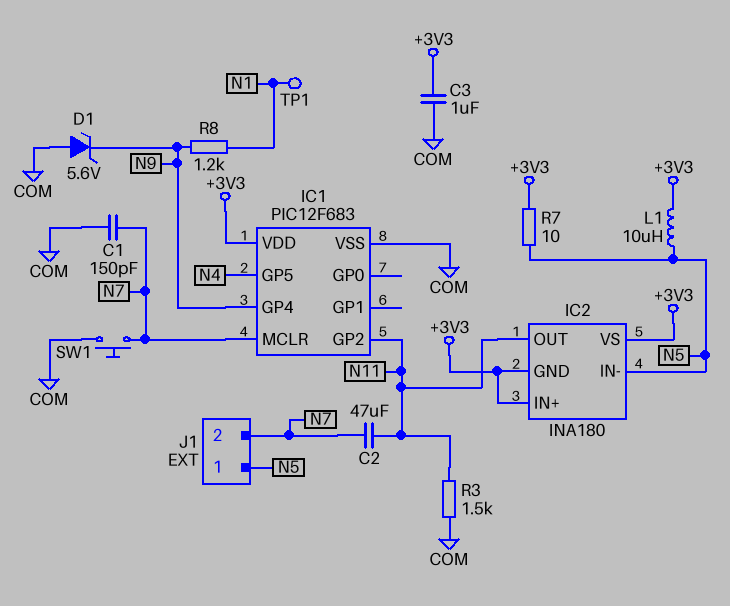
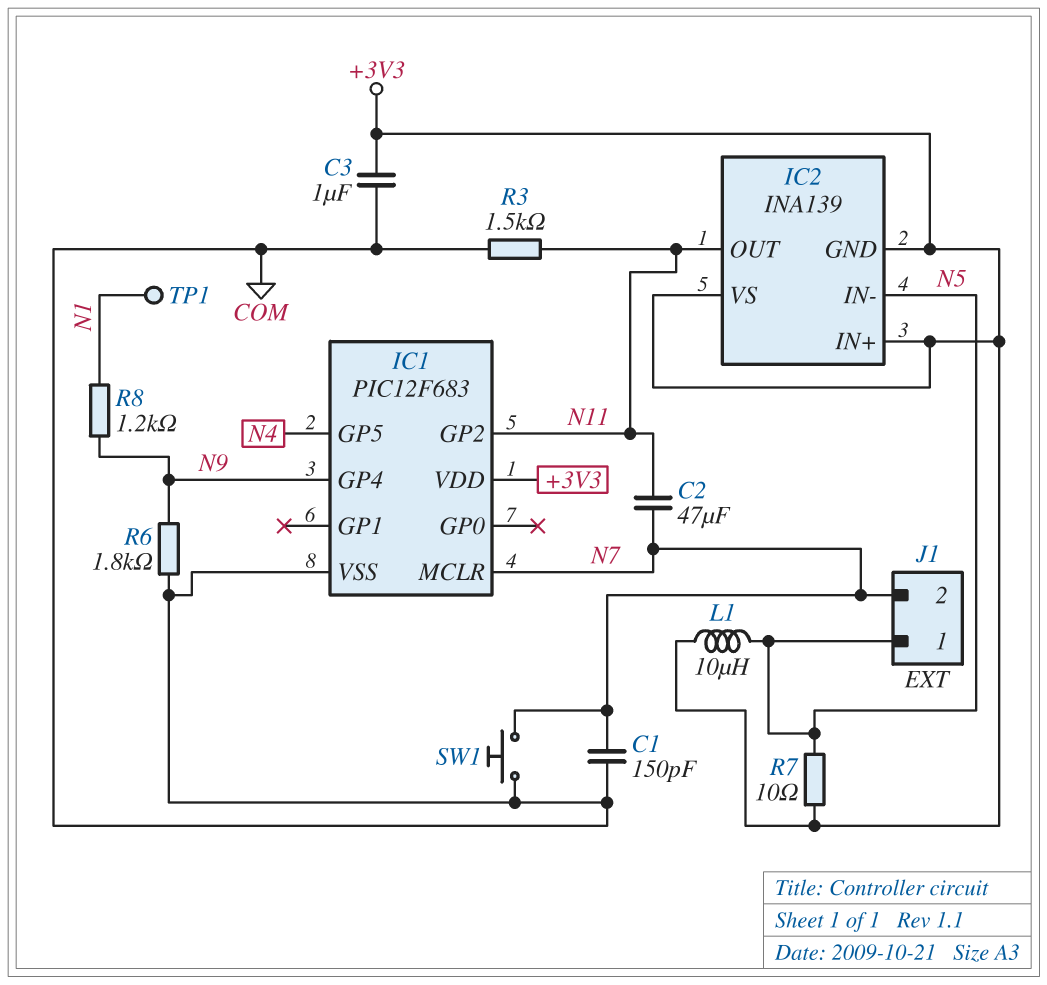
D1: zener 5.6V (A COM, K N9) -> none
IC2: INA180 -> INA139
R6: none -> 1.8k (COM, N9)

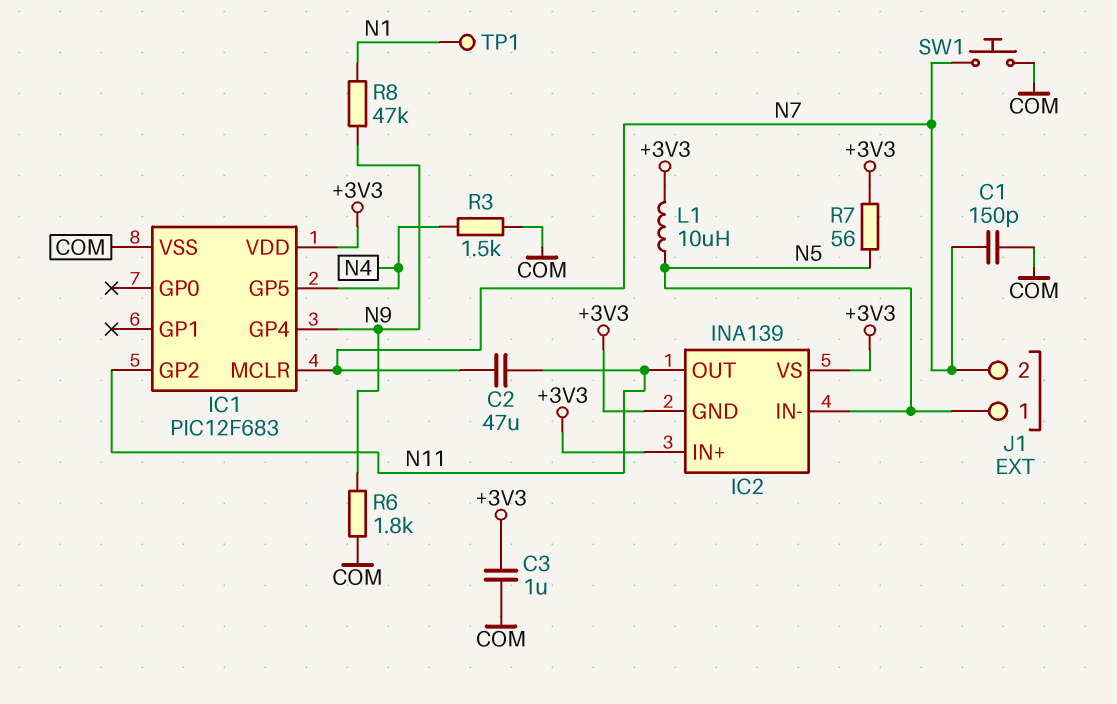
R3: 1.5k (COM, N11) -> 1.5k (COM, N4)
R7: 10 (+3V3, N5) -> 56 (+3V3, N5)
R8: 1.2k (N1, N9) -> 47k (N1, N9)

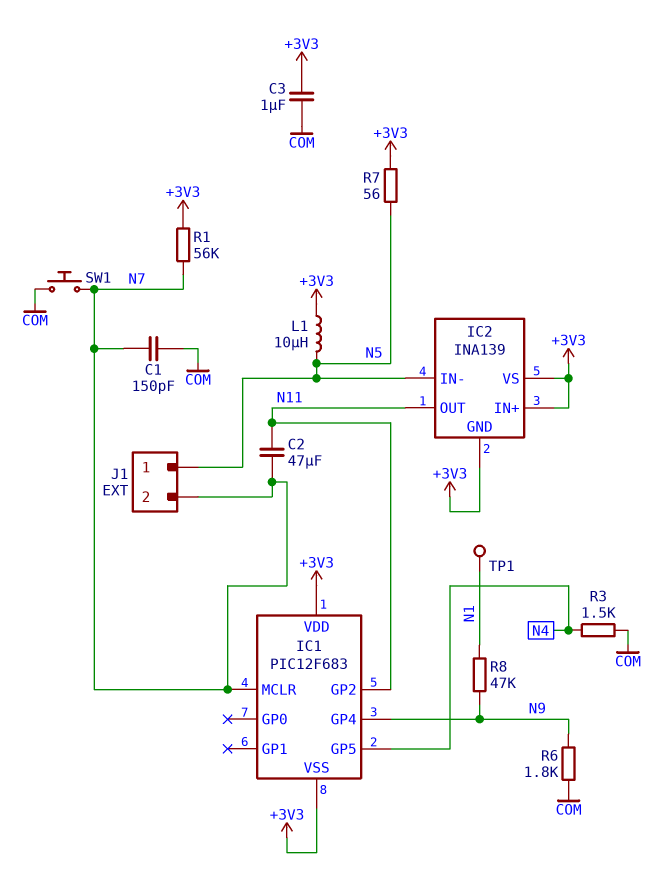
IC1 pin VSS: COM -> +3V3
R1: none -> 56k (+3V3, N7)

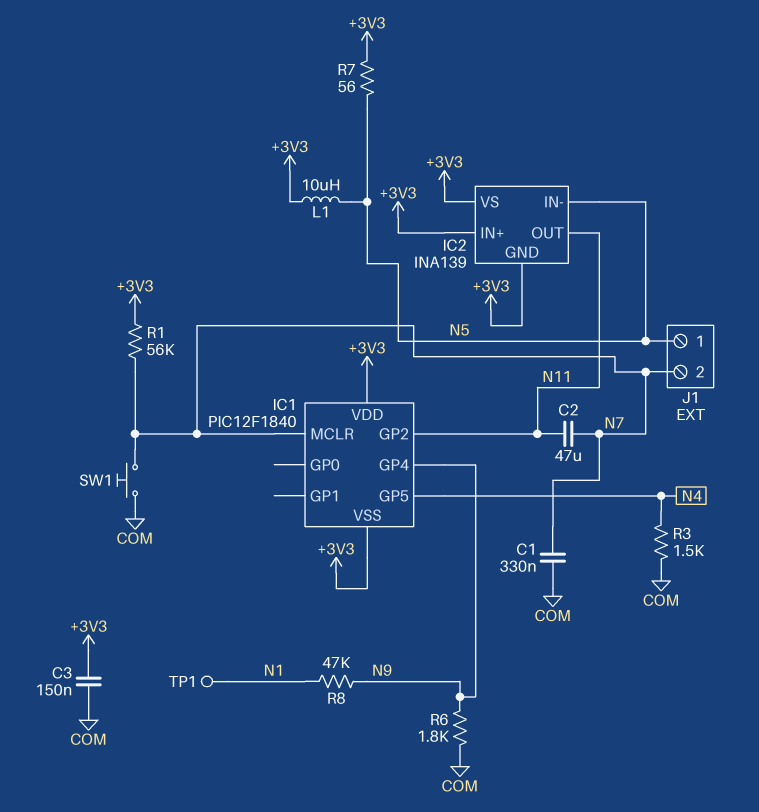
C1: 150pF (COM, N7) -> 330nF (COM, N7)
C3: 1uF (+3V3, COM) -> 150nF (+3V3, COM)
IC1: PIC12F683 -> PIC12F1840

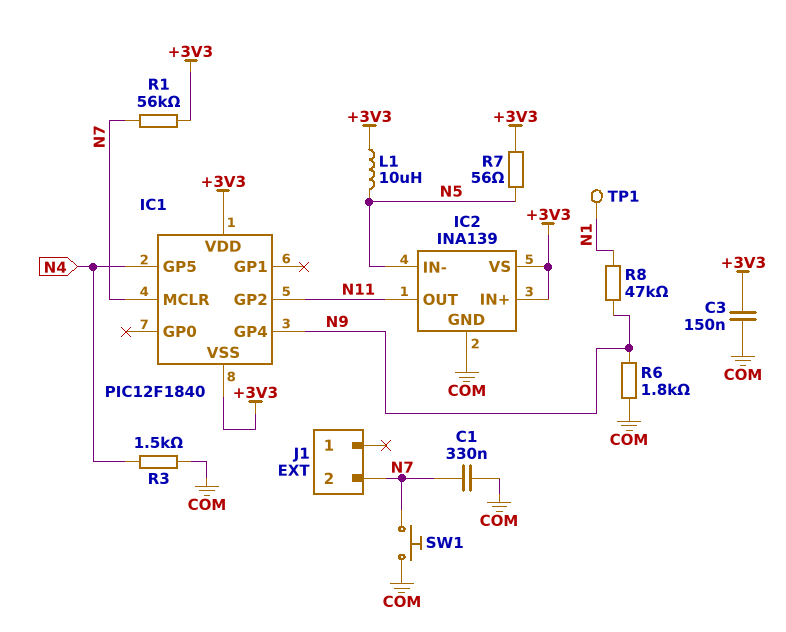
C2: 47uF (N7, N11) -> none
IC2 pin GND: +3V3 -> COM
J1 pin 1: N5 -> none

